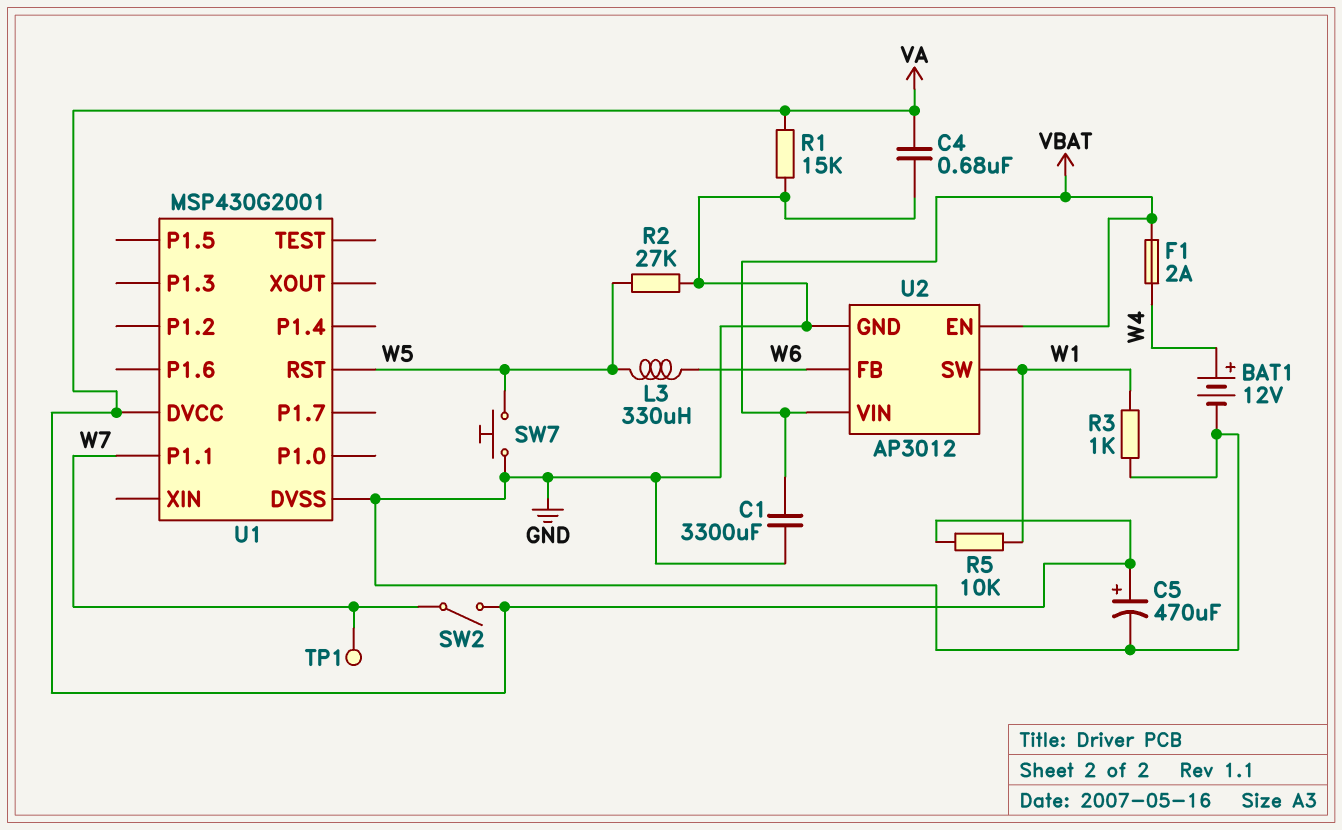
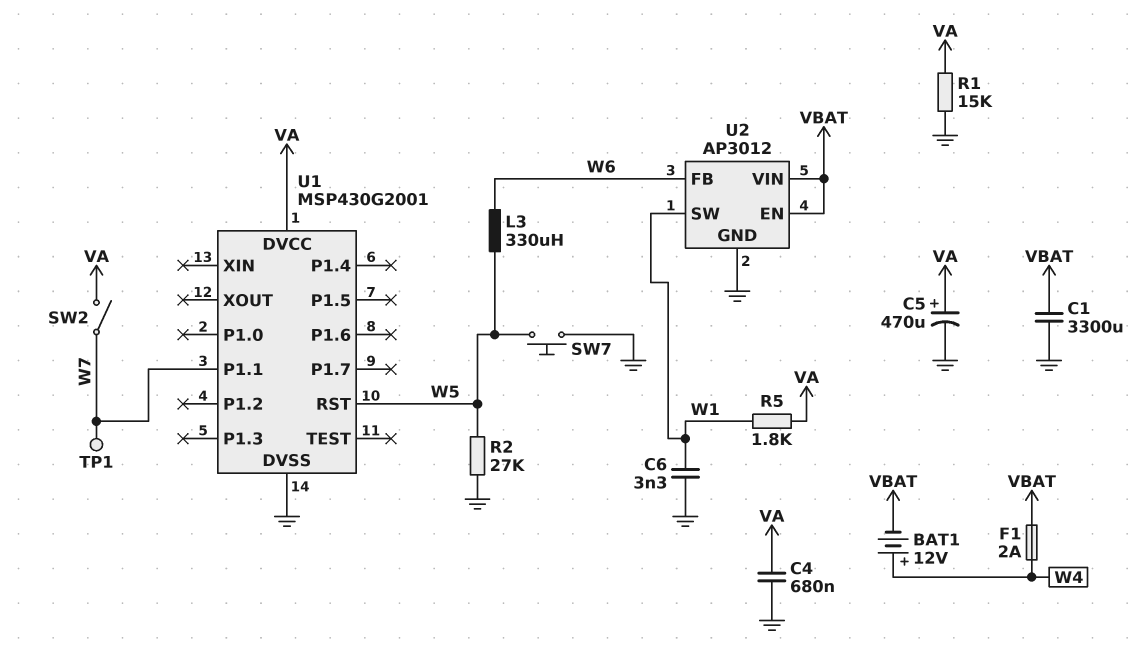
BAT1: 12V (plus W4, minus GND) -> 12V (plus W4, minus VBAT)
C6: none -> 3.3nF (GND, W1)
R3: 1k (GND, W1) -> none
R5: 10k (VA, W1) -> 1.8k (VA, W1)

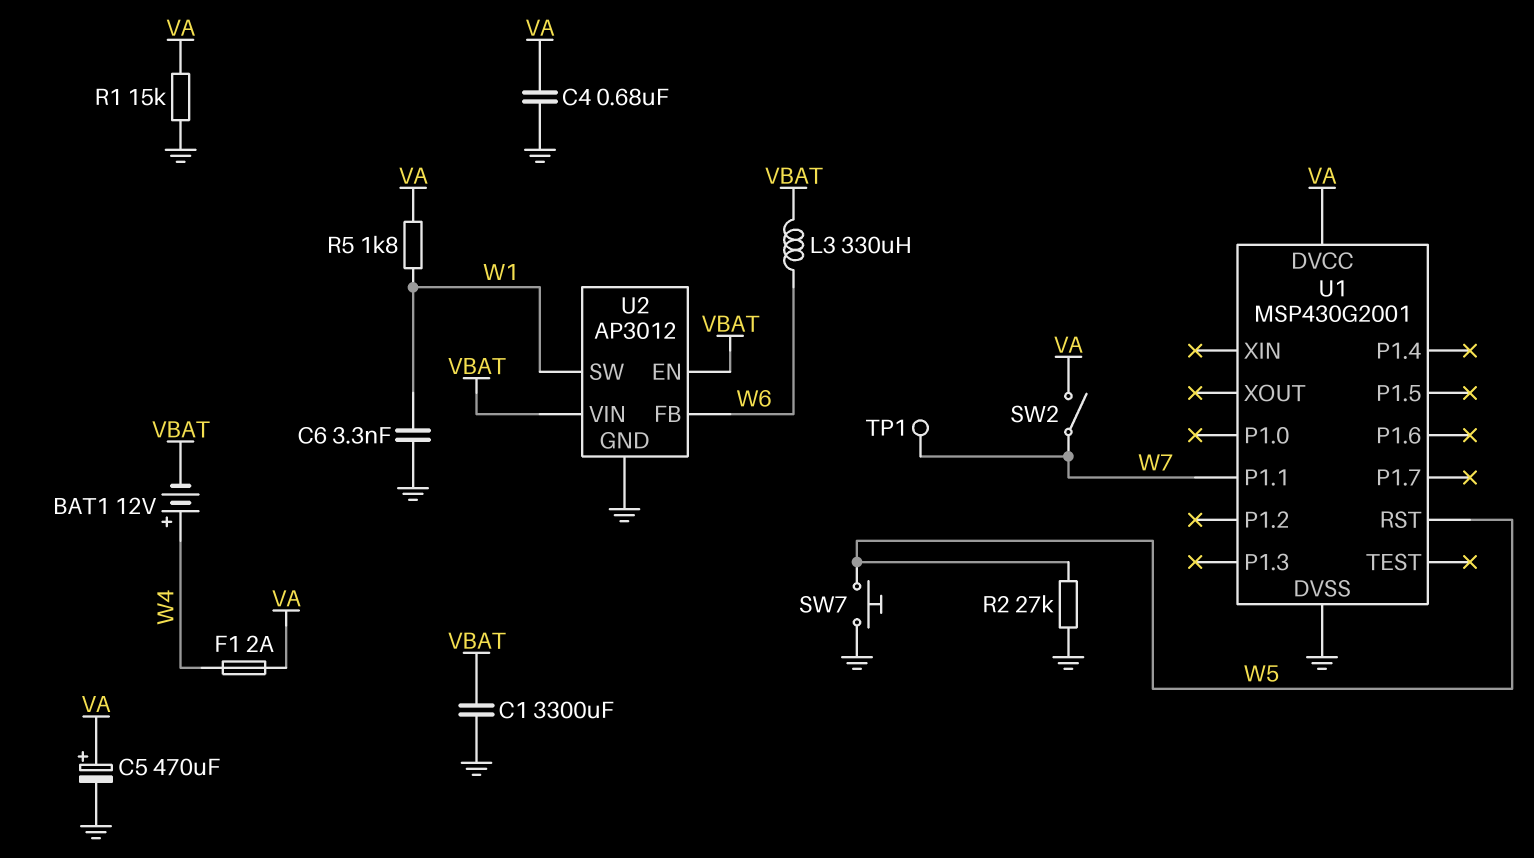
F1: 2A (VBAT, W4) -> 2A (VA, W4)
L3: 330uH (W5, W6) -> 330uH (VBAT, W6)

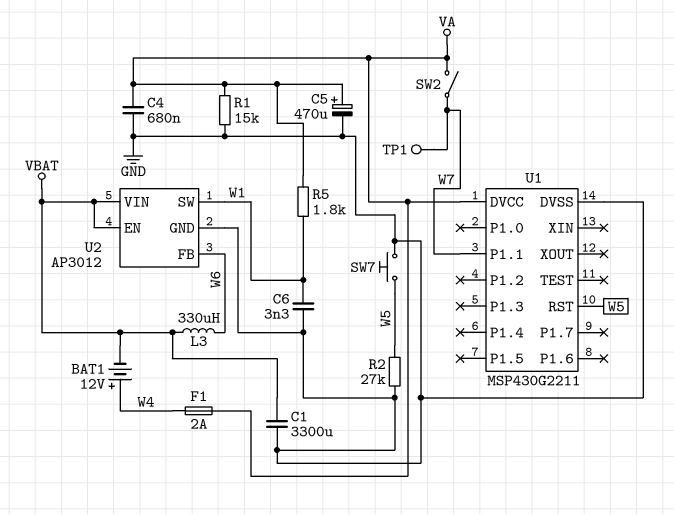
U1: MSP430G2001 -> MSP430G2211

